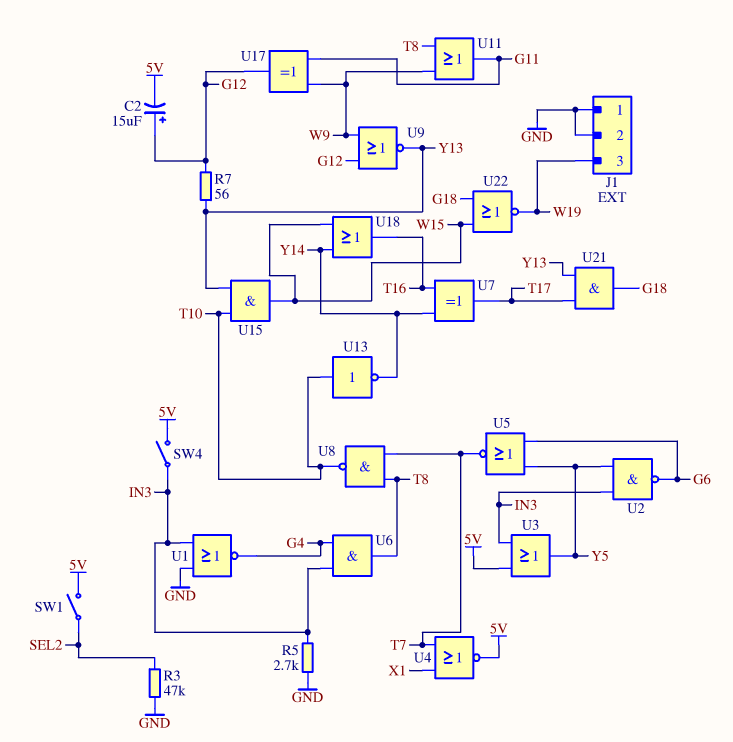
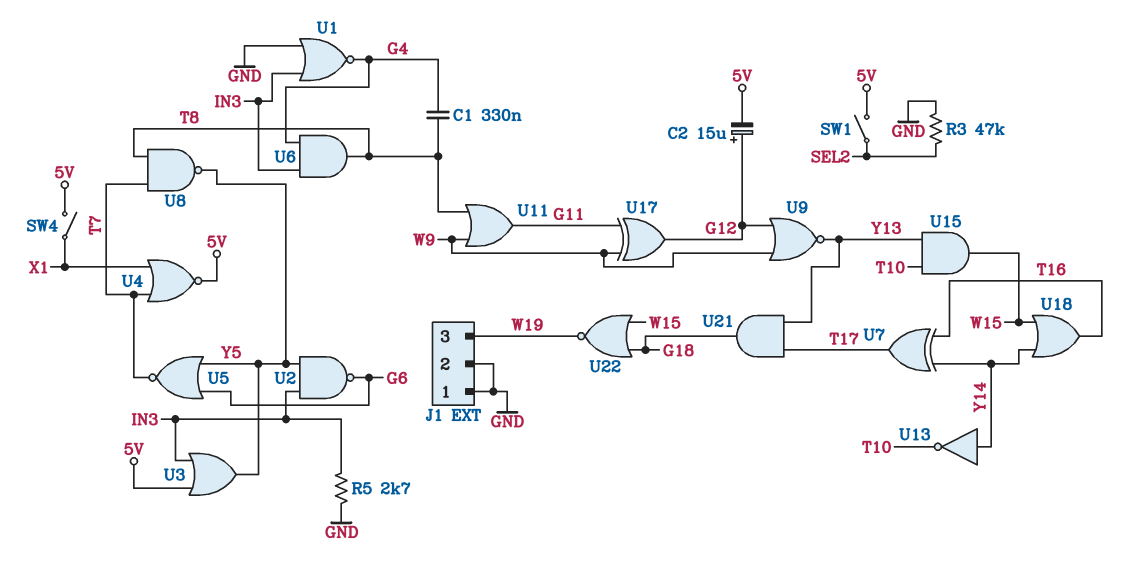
C1: none -> 330nF (G4, T8)
R7: 56 (G12, Y13) -> none
SW4: switch (5V, IN3) -> switch (5V, X1)
U8: NAND (in T7, in T8, out T10) -> NAND (in T7, in T8, out Y5)
U13: NOT (in T10, out Y14) -> NOT (in Y14, out T10)

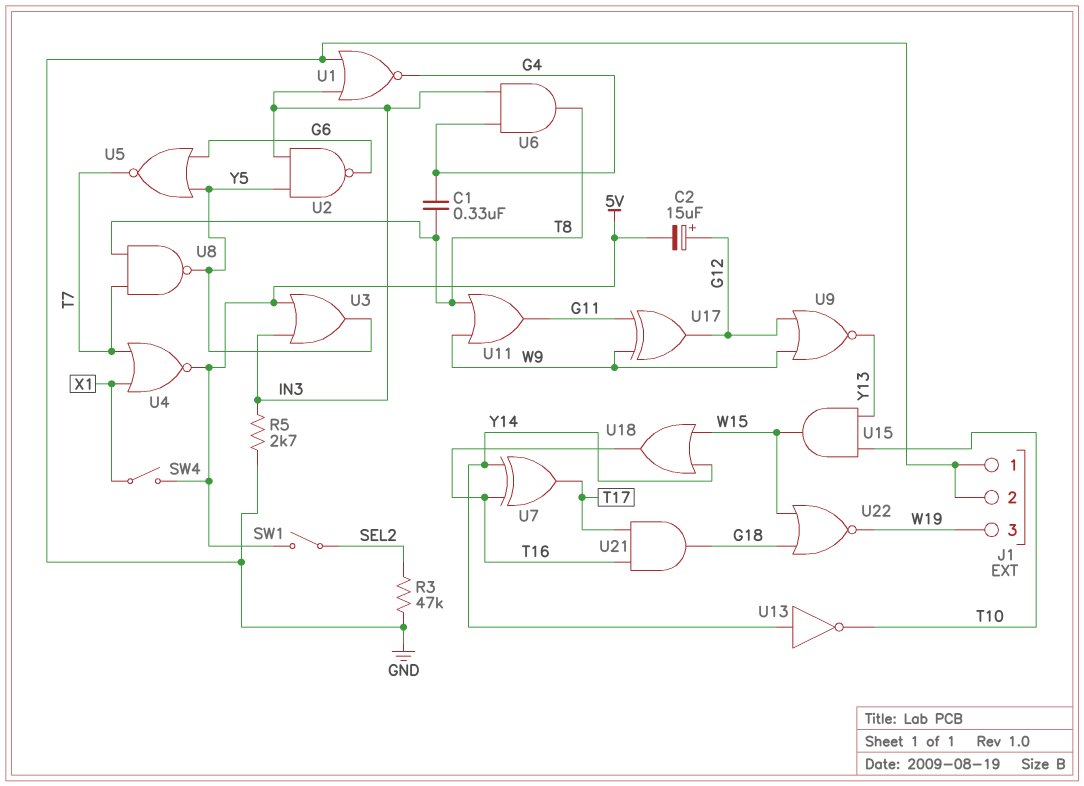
U21: AND (in T17, in Y13, out G18) -> AND (in T16, in T17, out G18)

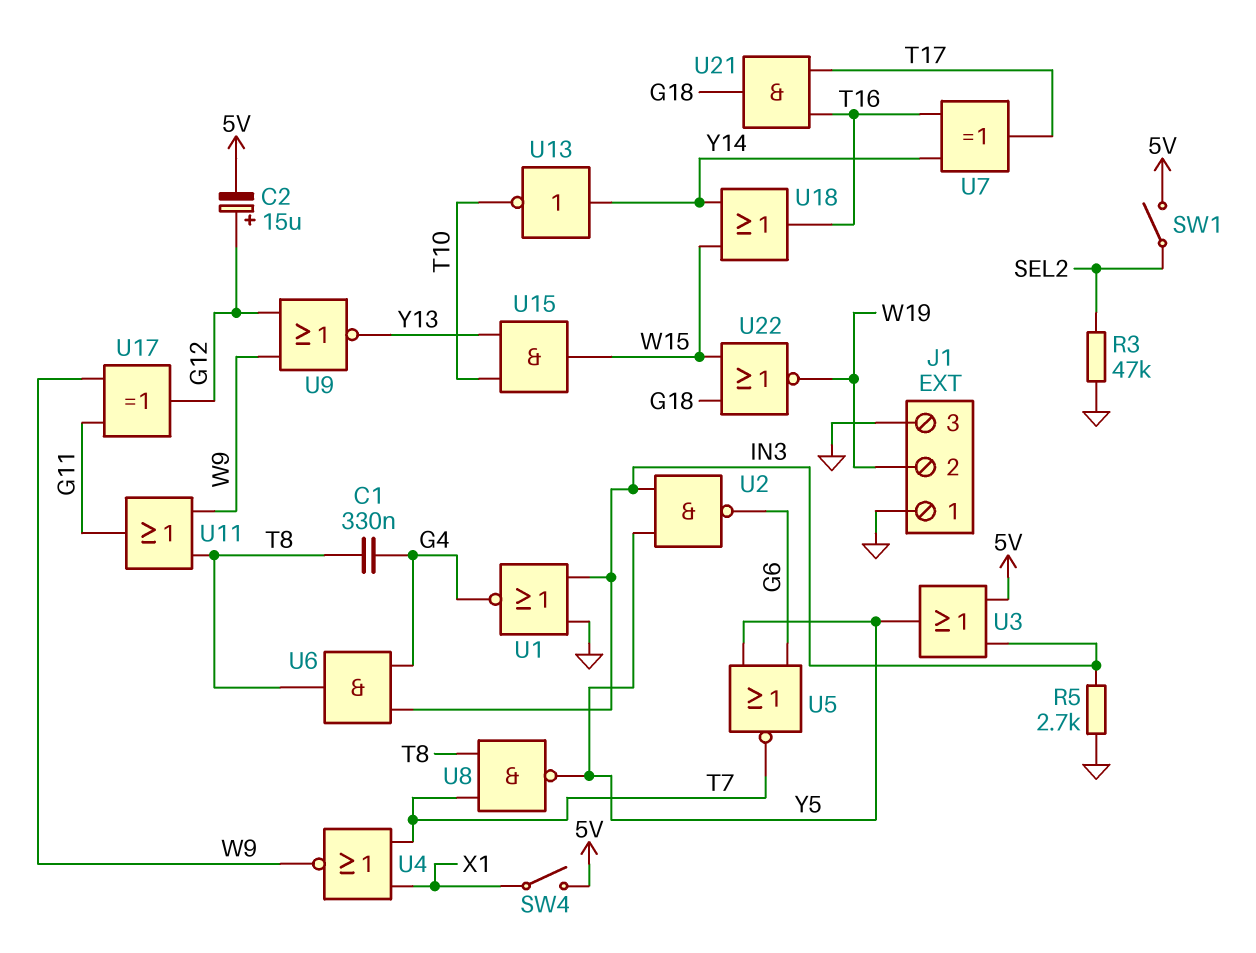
J1 pin 2: GND -> W19
J1 pin 3: W19 -> GND
U4: NOR (in T7, in X1, out 5V) -> NOR (in T7, in X1, out W9)

